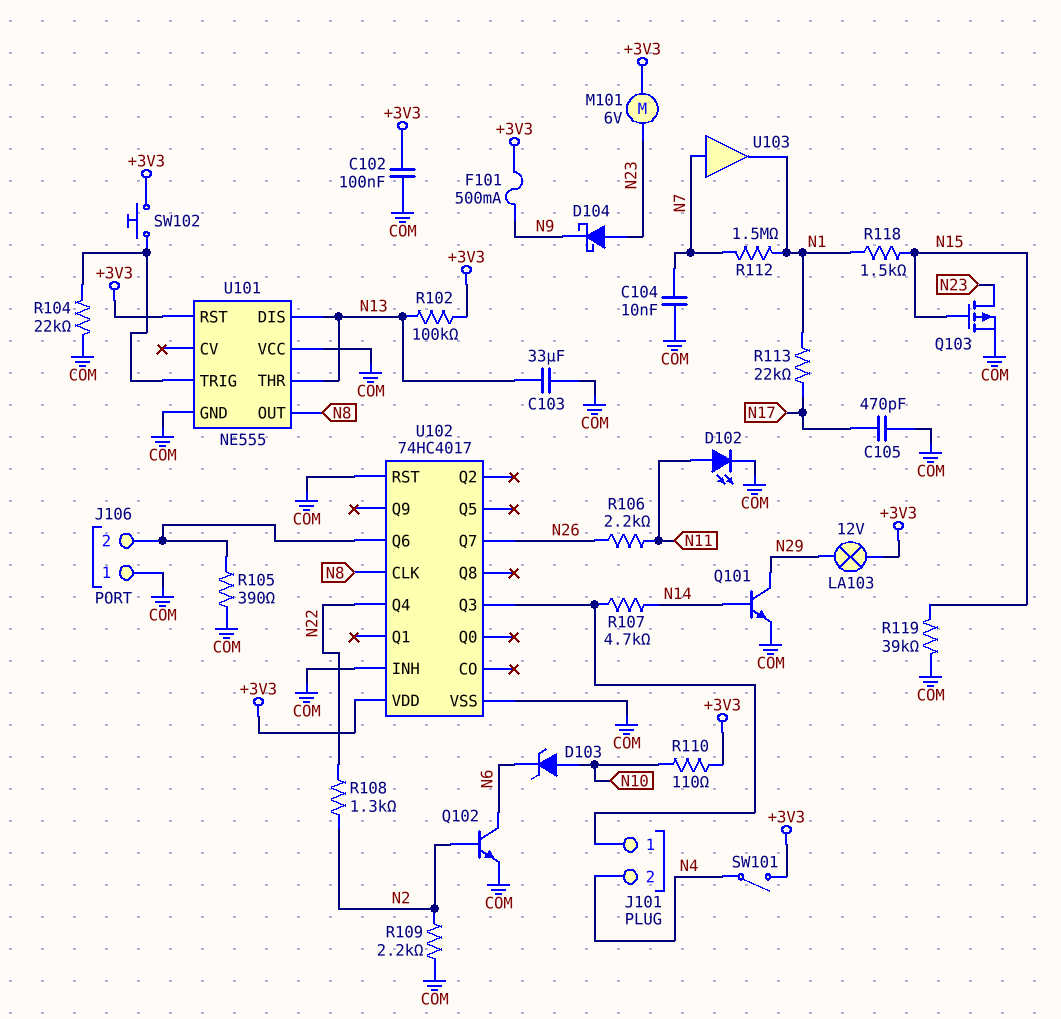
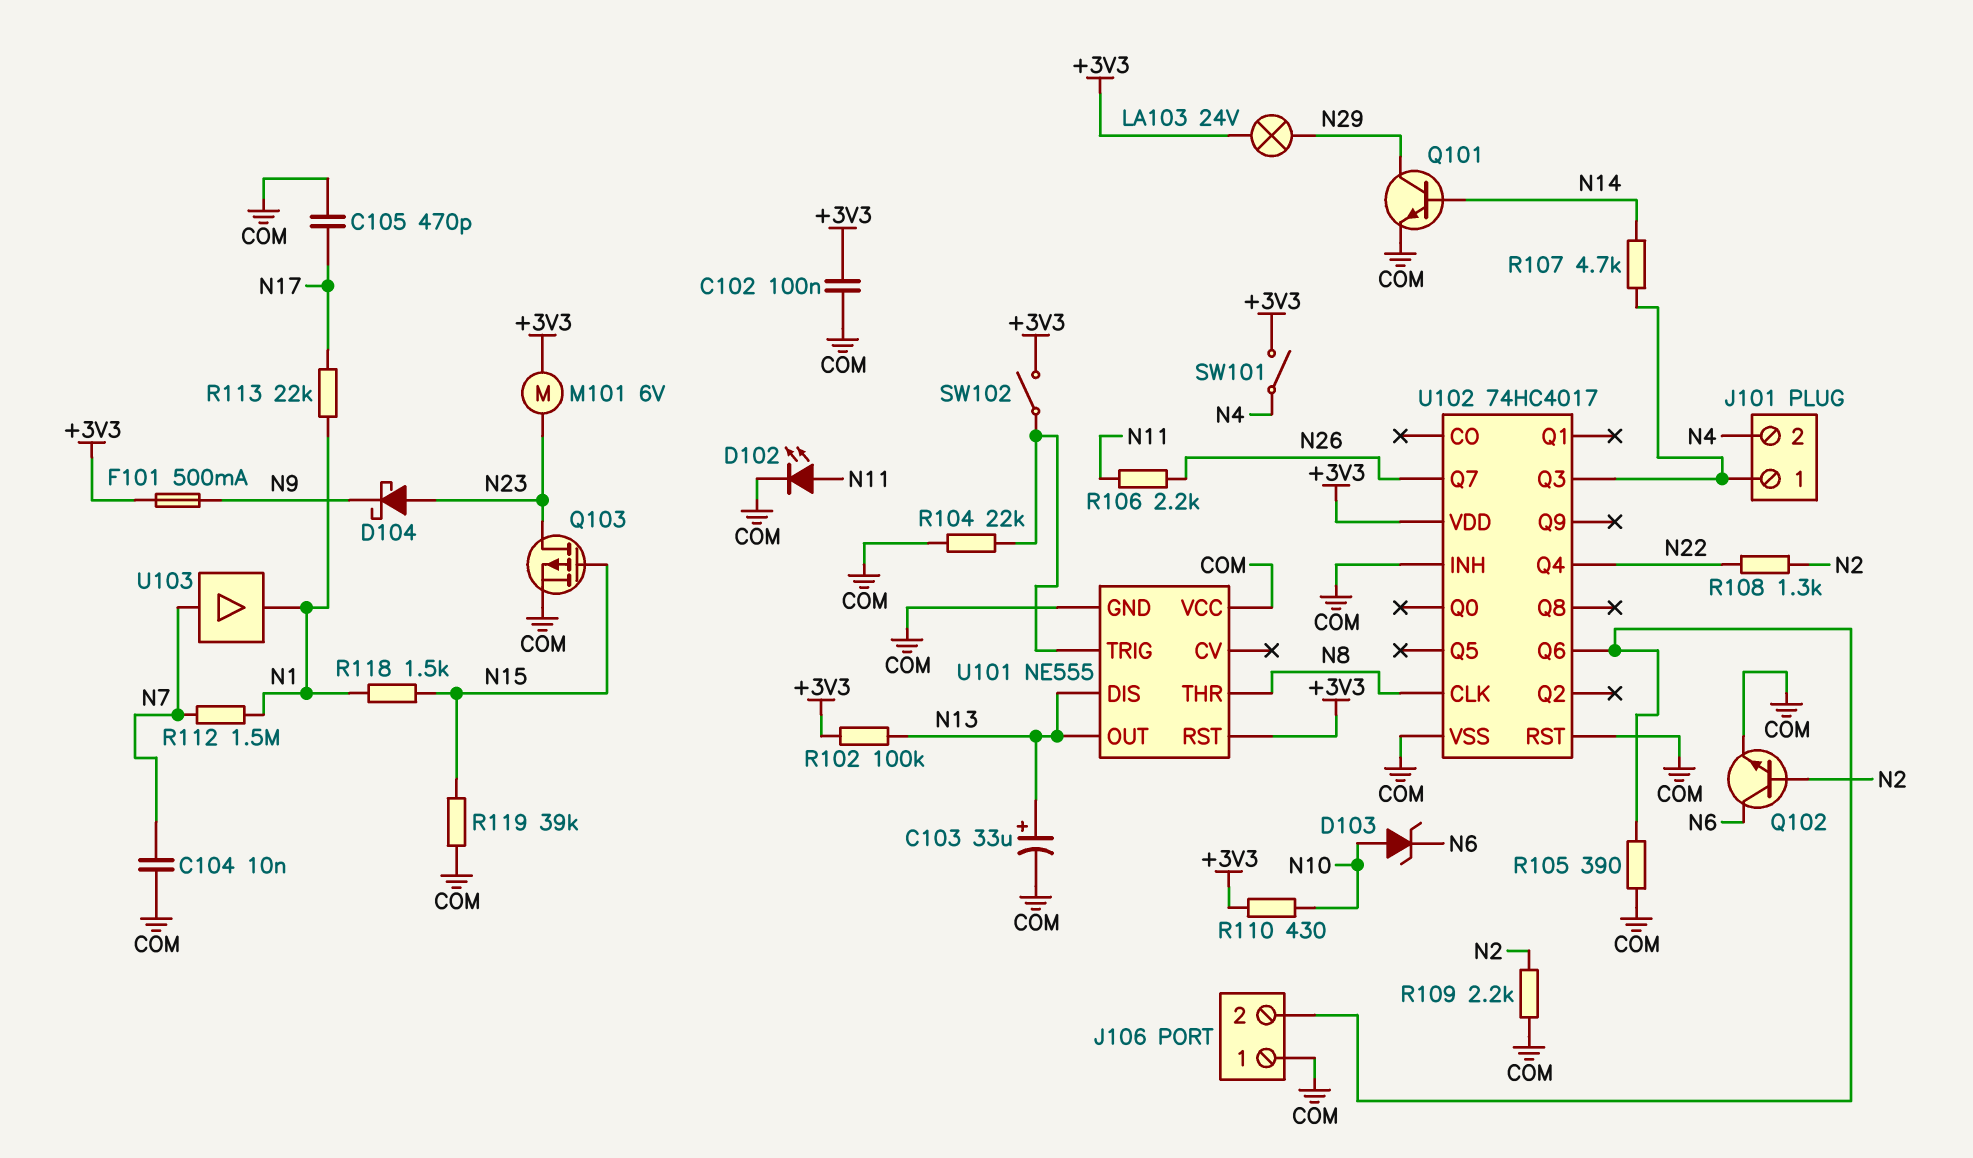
C103: 33uF (COM, N13) -> 33uF (plus N13, minus COM)
LA103: lamp 12V (+3V3, N29) -> lamp 24V (+3V3, N29)
R110: 110 (+3V3, N10) -> 430 (+3V3, N10)
SW102: button (+3V3, U101/TRIG) -> switch (+3V3, U101/TRIG)
U101 pin OUT: N8 -> N13
U101 pin THR: N13 -> N8

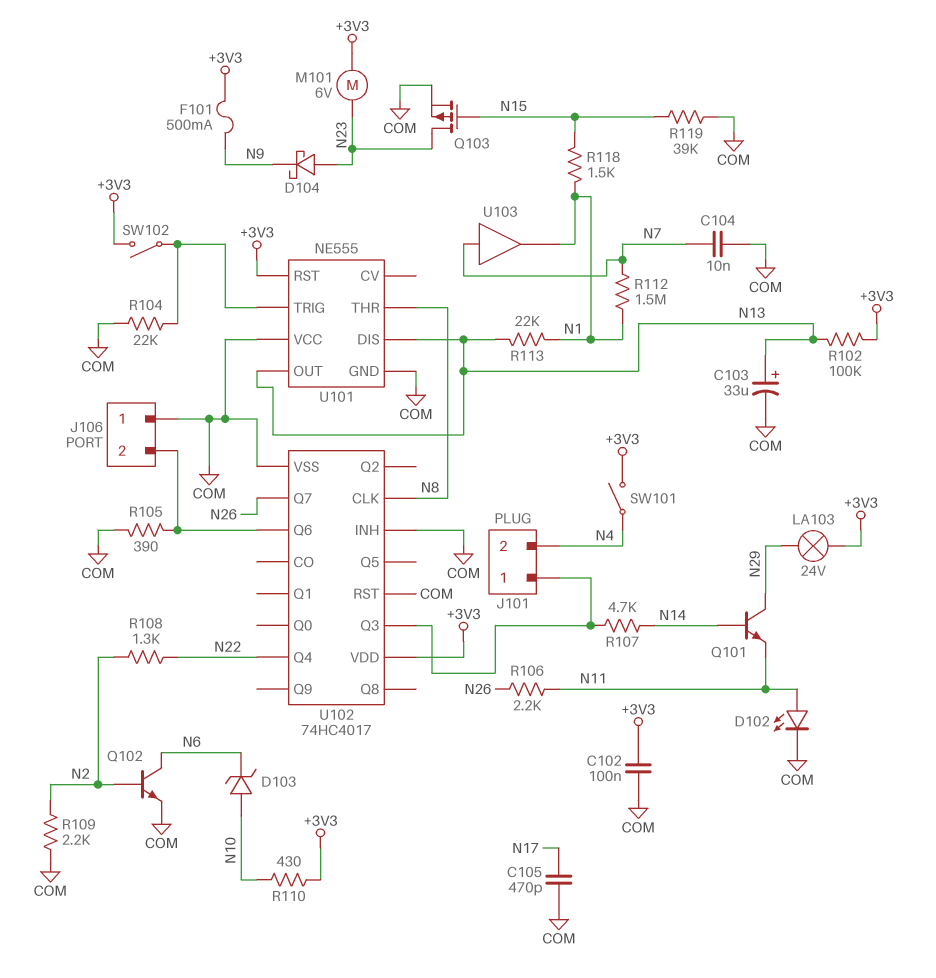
Q101: NPN (B N14, C N29, E COM) -> NPN (B N14, C N29, E N11)
R113: 22k (N1, N17) -> 22k (N1, N13)

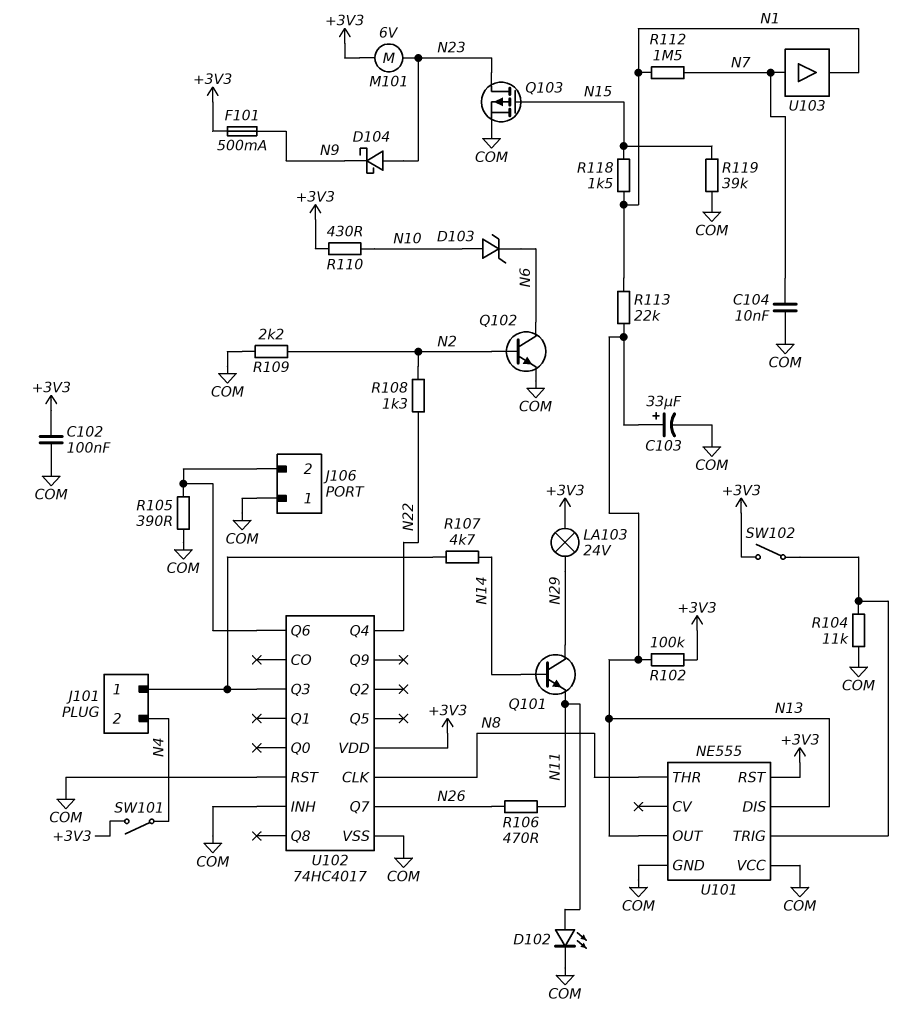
C105: 470pF (COM, N17) -> none
R104: 22k (COM, U101/TRIG) -> 11k (COM, U101/TRIG)
R106: 2.2k (N11, N26) -> 470 (N11, N26)

